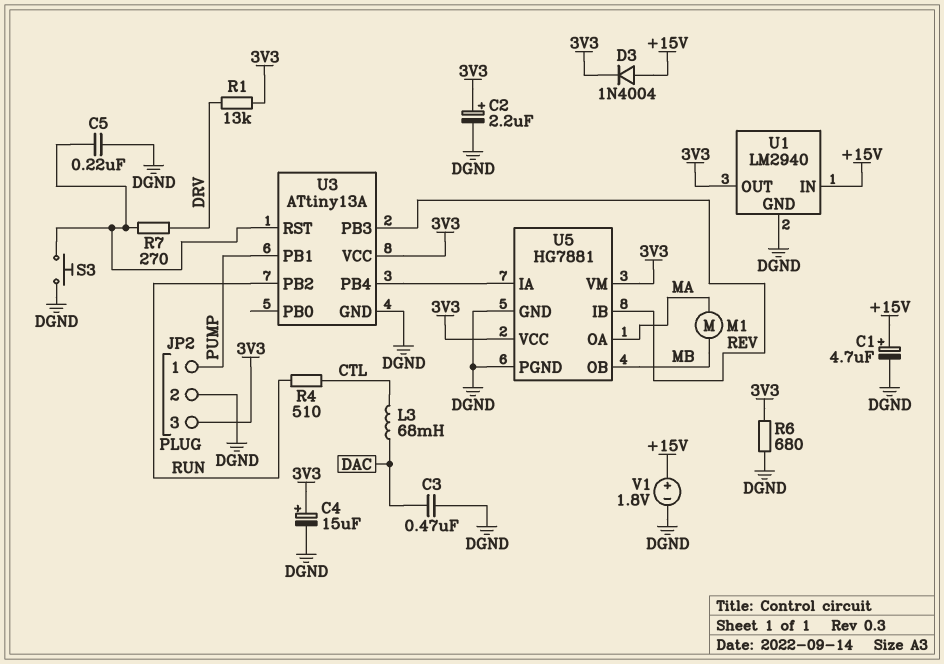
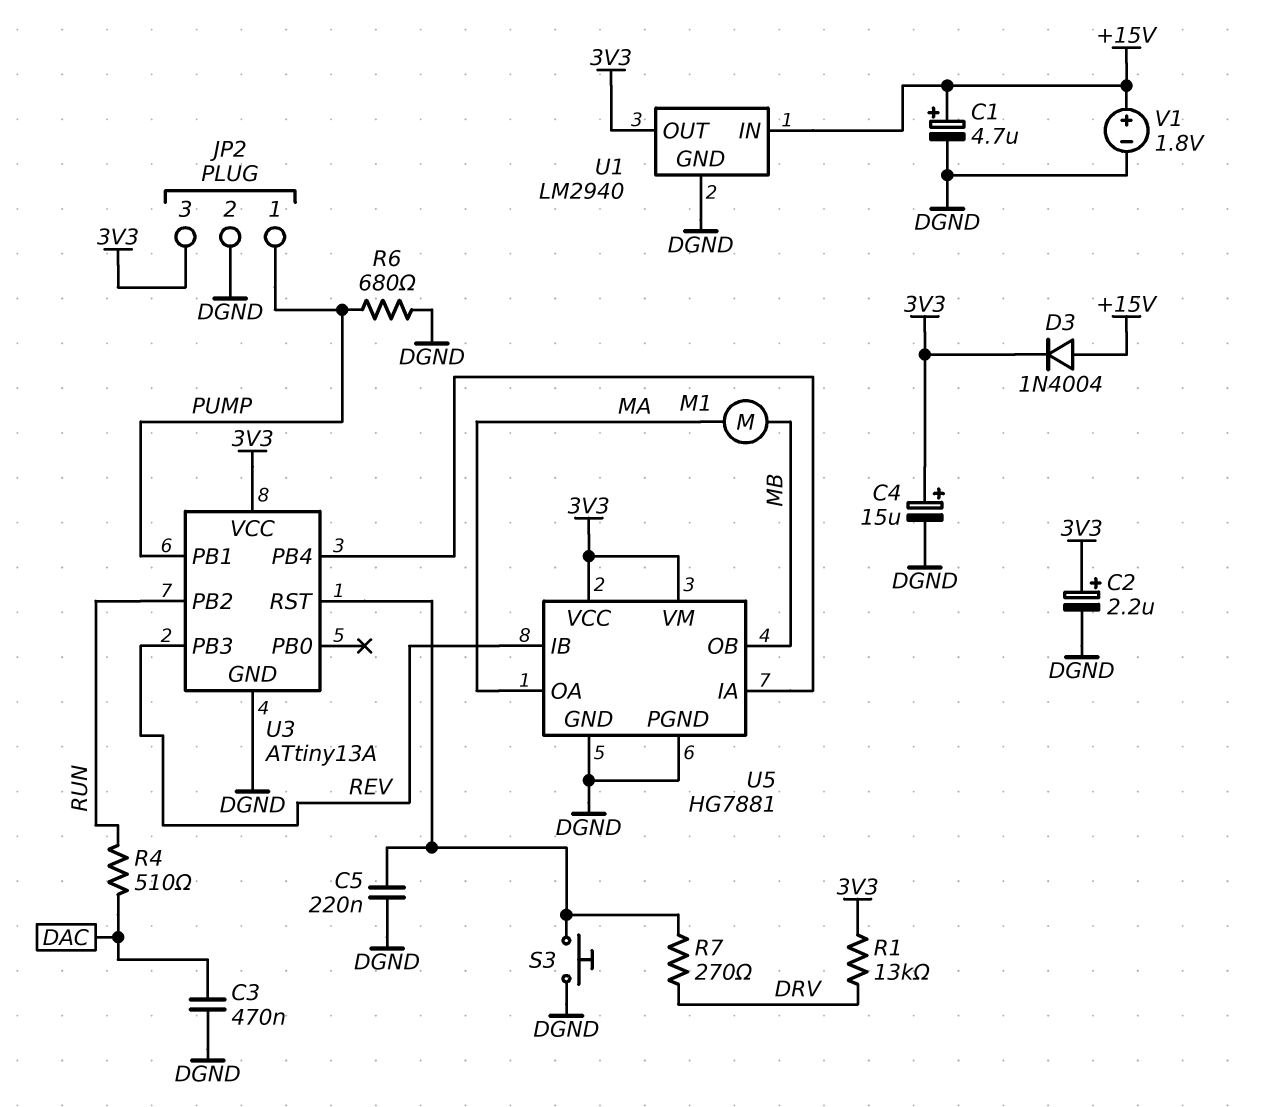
L3: 68mH (CTL, DAC) -> none
R4: 510 (CTL, RUN) -> 510 (DAC, RUN)
R6: 680 (3V3, DGND) -> 680 (DGND, PUMP)

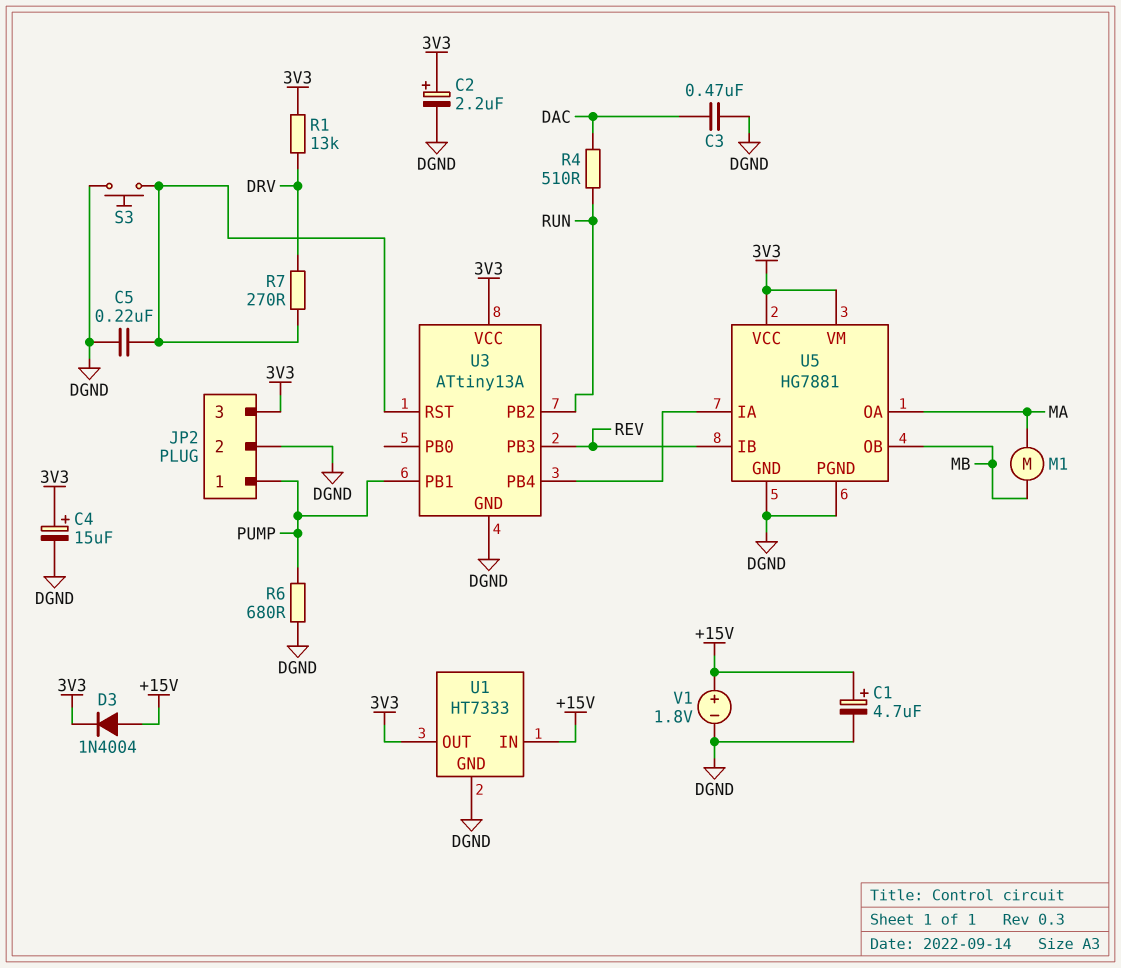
U1: LM2940 -> HT7333

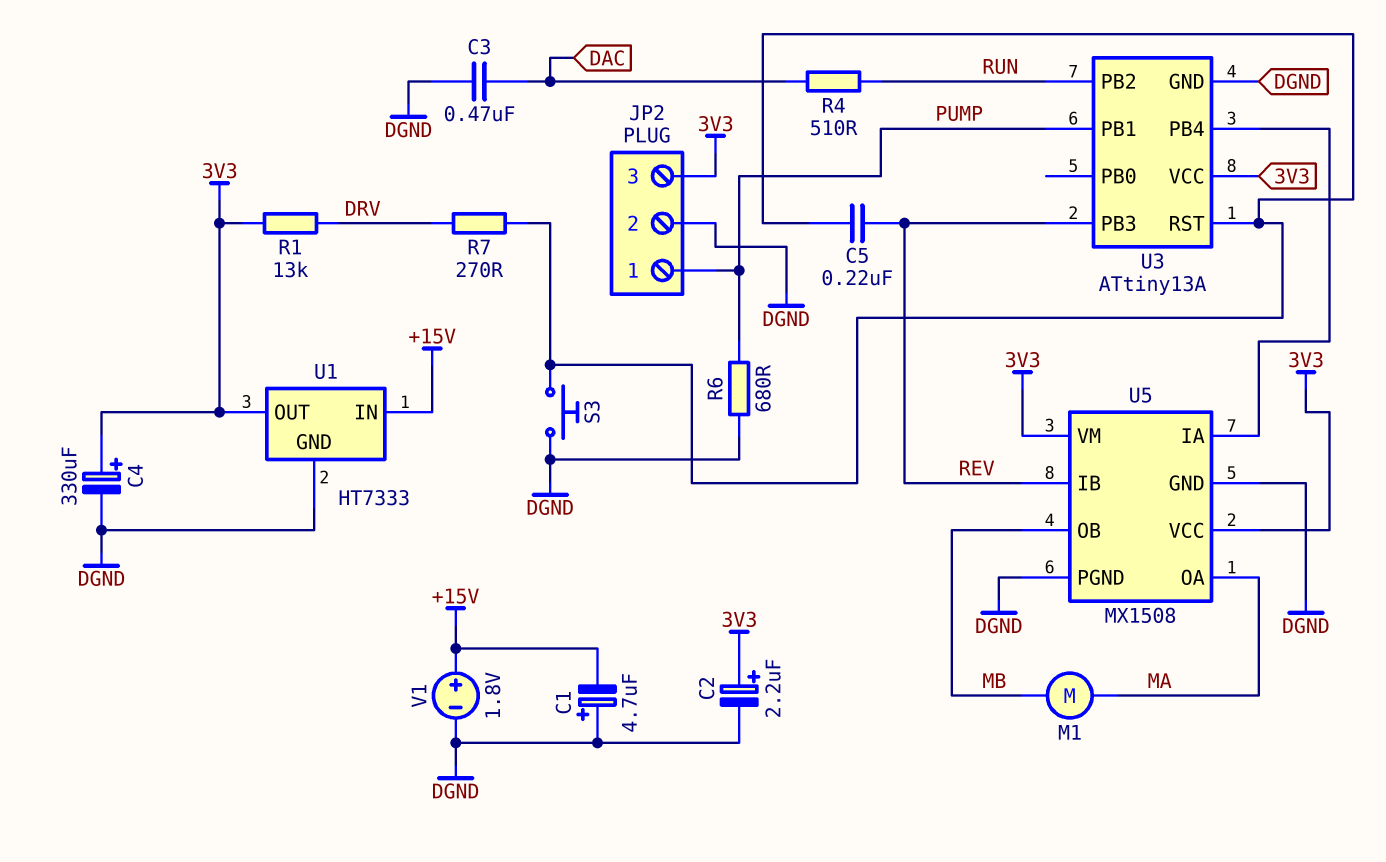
C1: 4.7uF (plus +15V, minus DGND) -> 4.7uF (plus DGND, minus +15V)
C4: 15uF (plus 3V3, minus DGND) -> 330uF (plus 3V3, minus DGND)
C5: 220nF (DGND, U3/RST) -> 220nF (REV, U3/RST)
D3: diode 1N4004 (A +15V, K 3V3) -> none
U5: HG7881 -> MX1508

